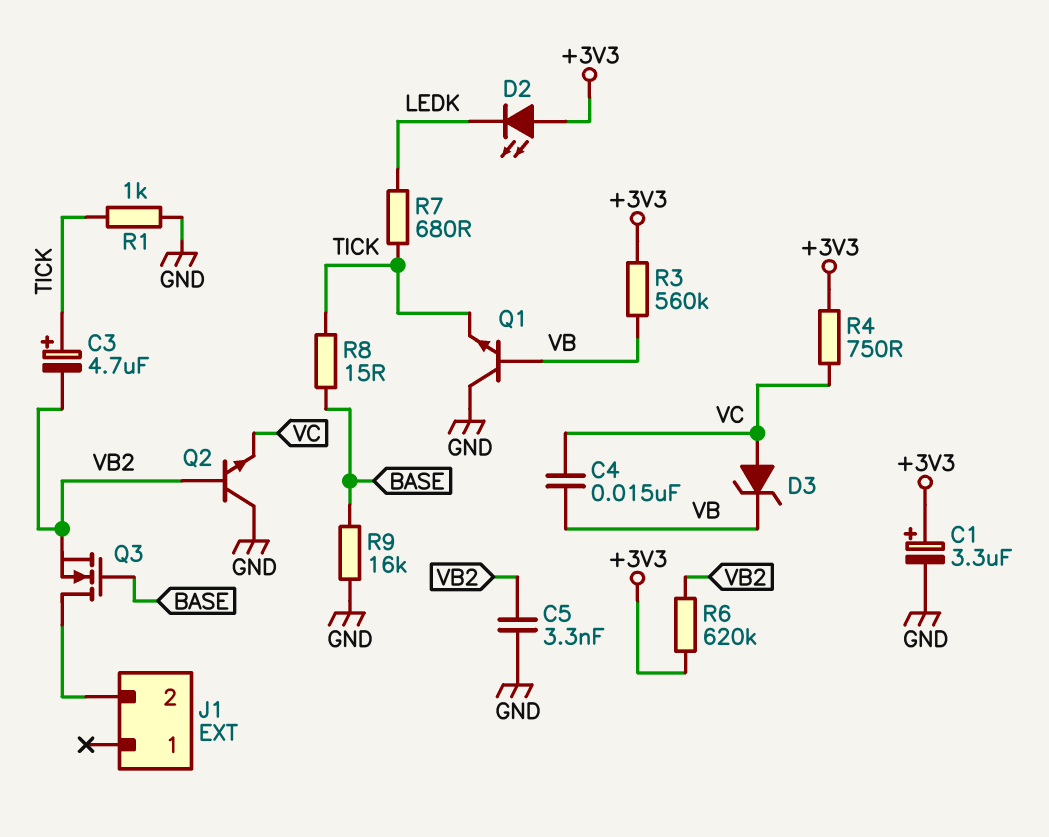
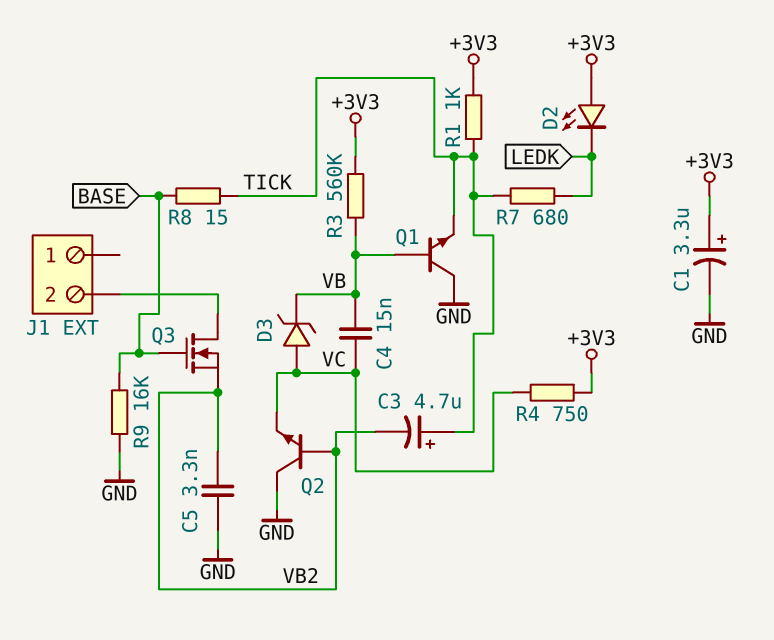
R1: 1k (GND, TICK) -> 1k (+3V3, TICK)
R6: 620k (+3V3, VB2) -> none

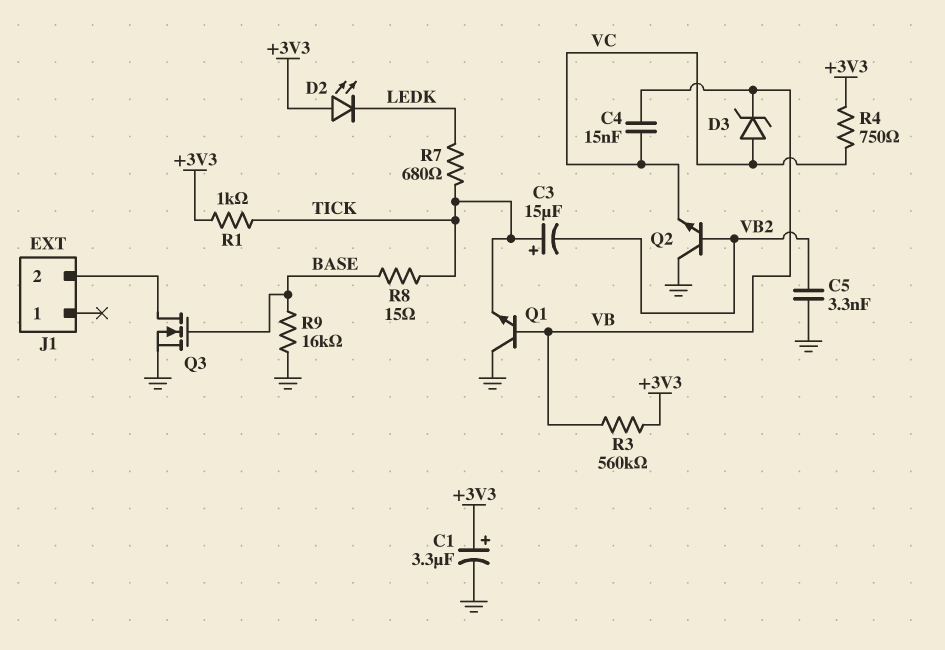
C3: 4.7uF (plus TICK, minus VB2) -> 15uF (plus TICK, minus VB2)
Q3: NMOS (G BASE, D J1/2, S VB2) -> NMOS (G BASE, D J1/2, S GND)

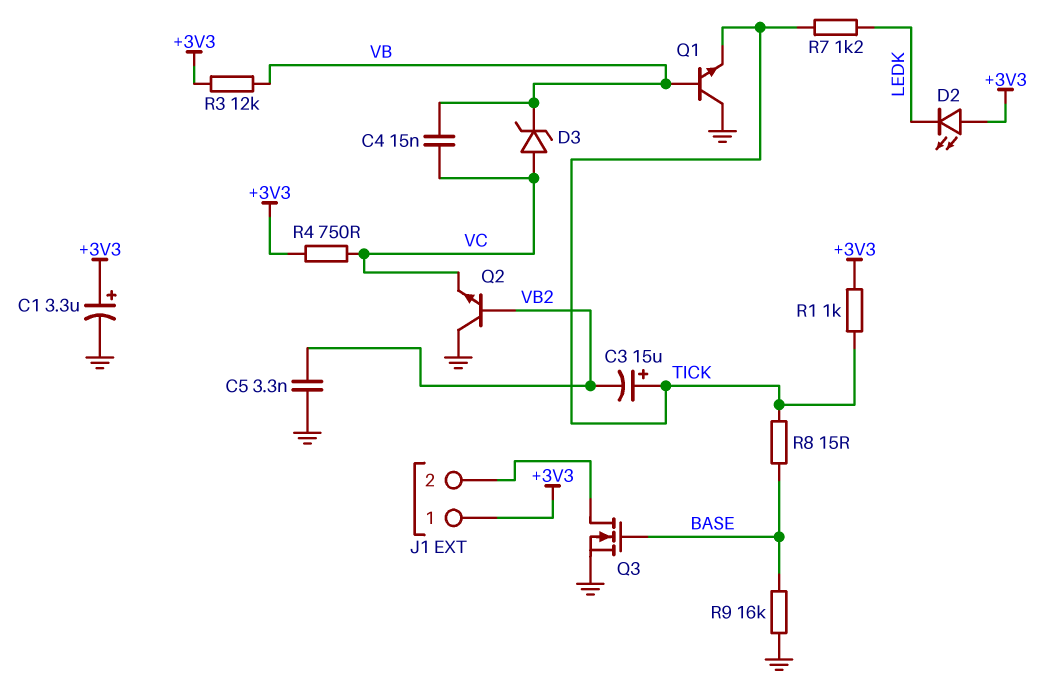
J1 pin 1: none -> +3V3
R3: 560k (+3V3, VB) -> 12k (+3V3, VB)
R7: 680 (LEDK, TICK) -> 1.2k (LEDK, TICK)

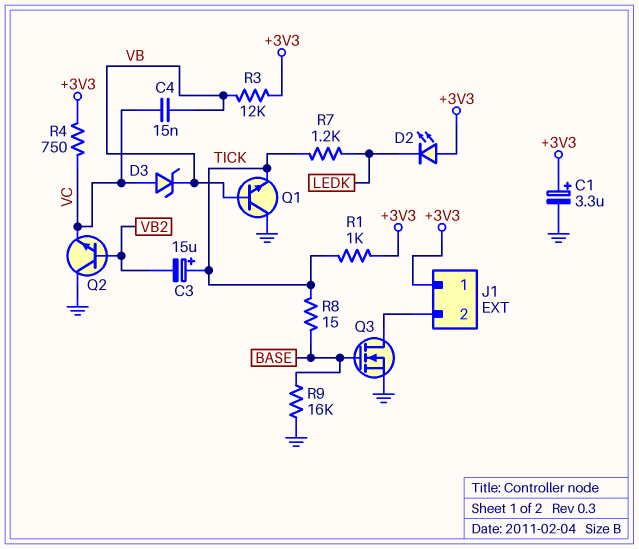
C5: 3.3nF (GND, VB2) -> none

